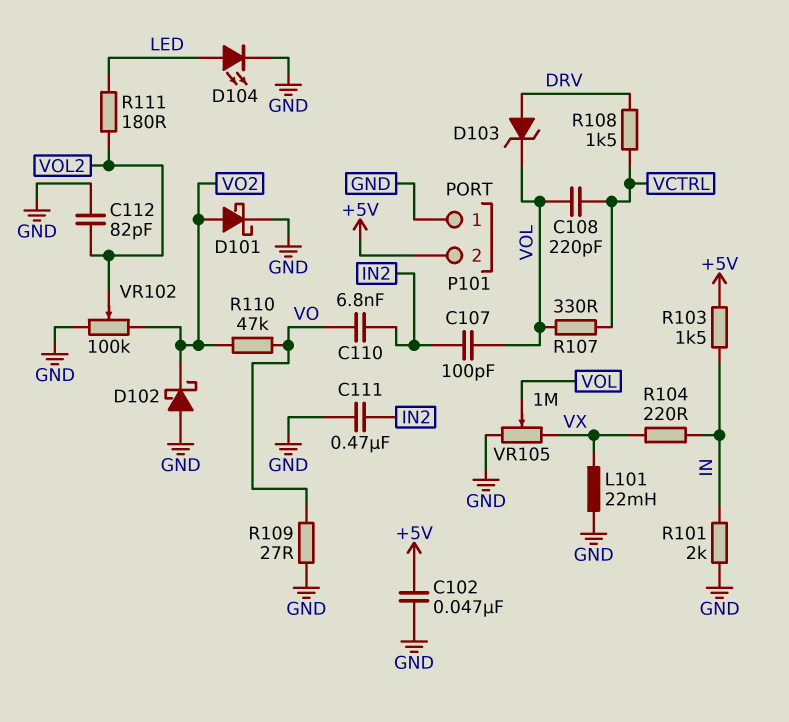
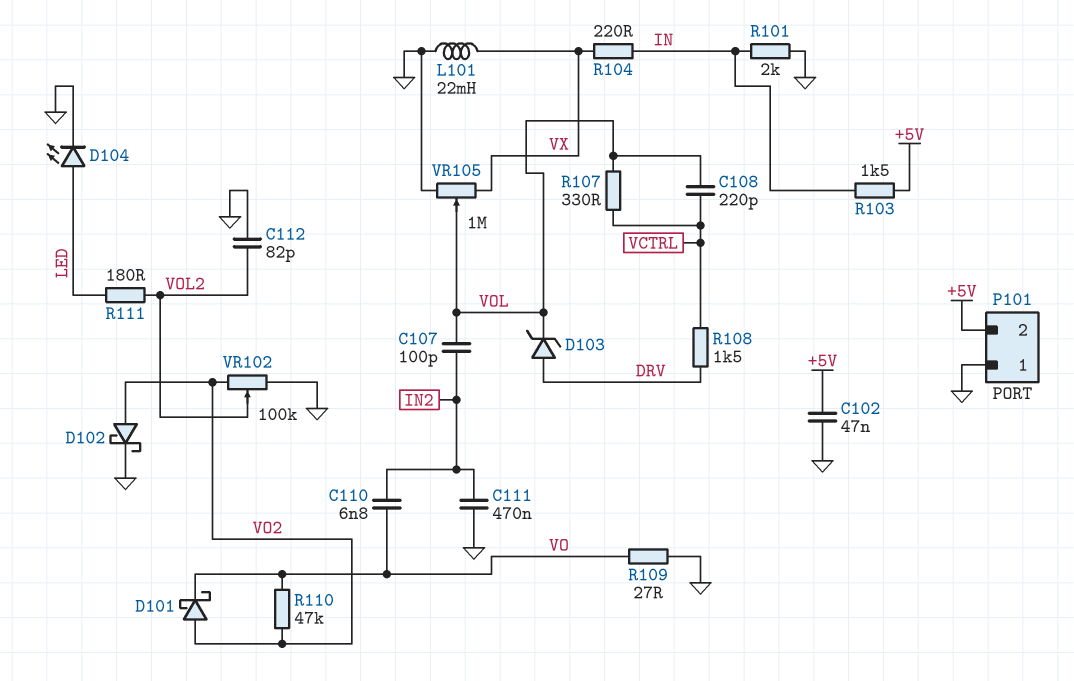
D101: schottky (A VO2, K GND) -> schottky (A VO2, K VO)
D102: schottky (A GND, K VO2) -> schottky (A VO2, K GND)

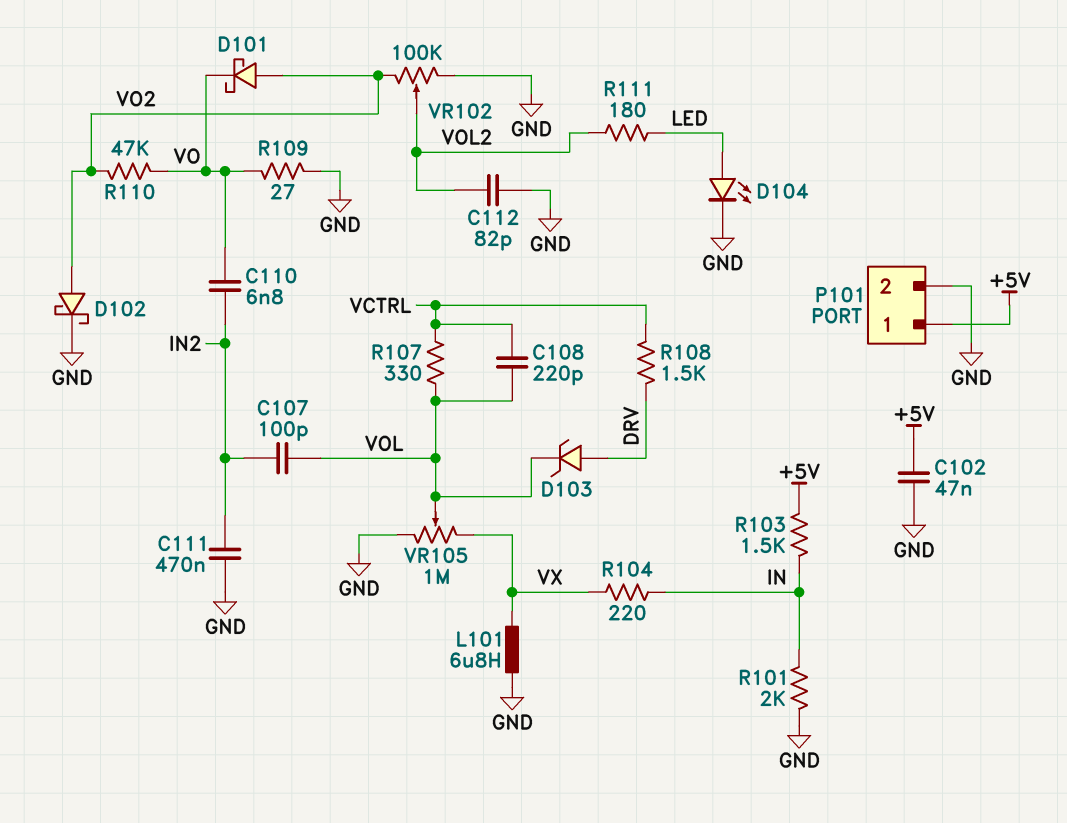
L101: 22mH (GND, VX) -> 6.8uH (GND, VX)
P101 pin 1: GND -> +5V
P101 pin 2: +5V -> GND

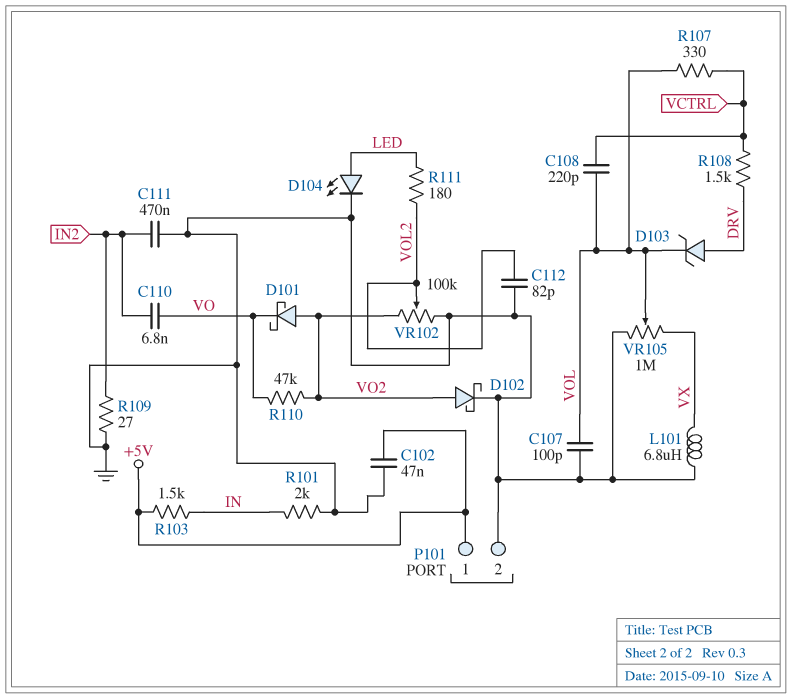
C107: 100pF (IN2, VOL) -> 100pF (GND, VOL)
R104: 220 (IN, VX) -> none
R109: 27 (GND, VO) -> 27 (GND, IN2)

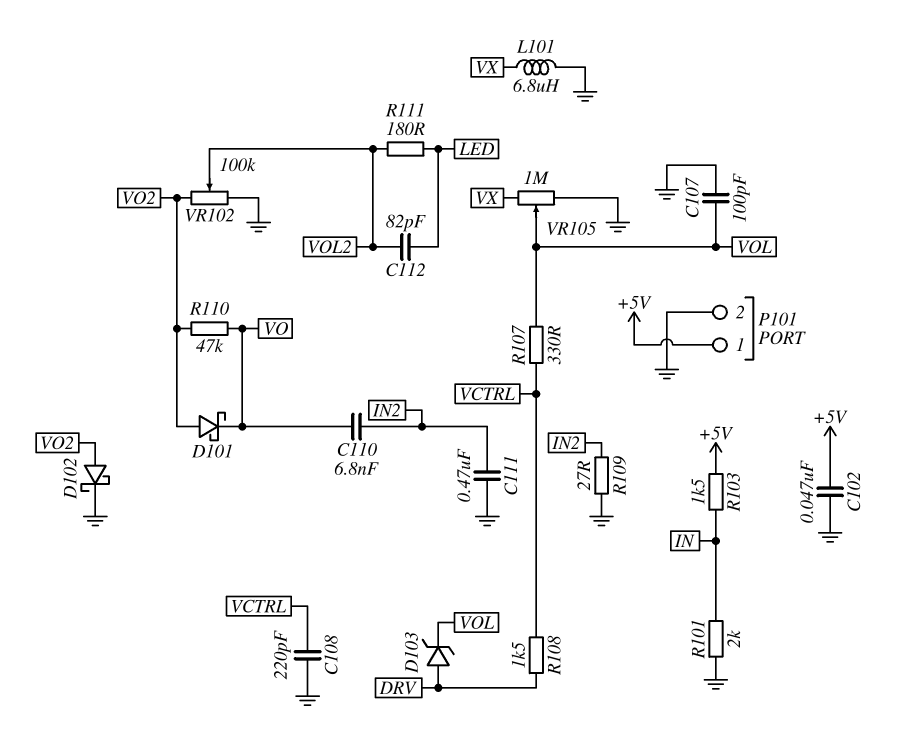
C108: 220pF (VCTRL, VOL) -> 220pF (GND, VCTRL)
C112: 82pF (GND, VOL2) -> 82pF (LED, VOL2)
D104: LED (A LED, K GND) -> none

